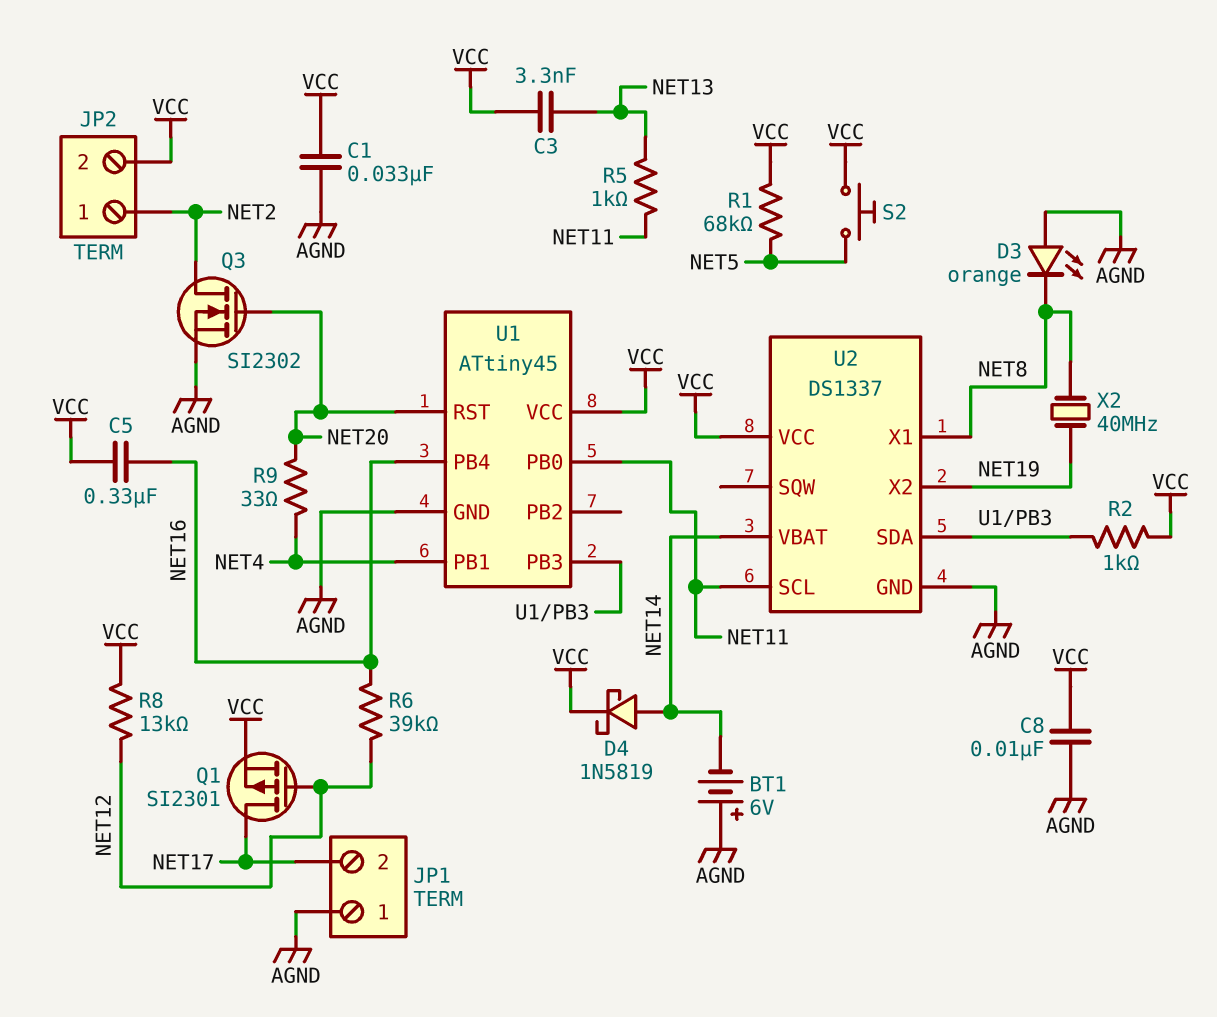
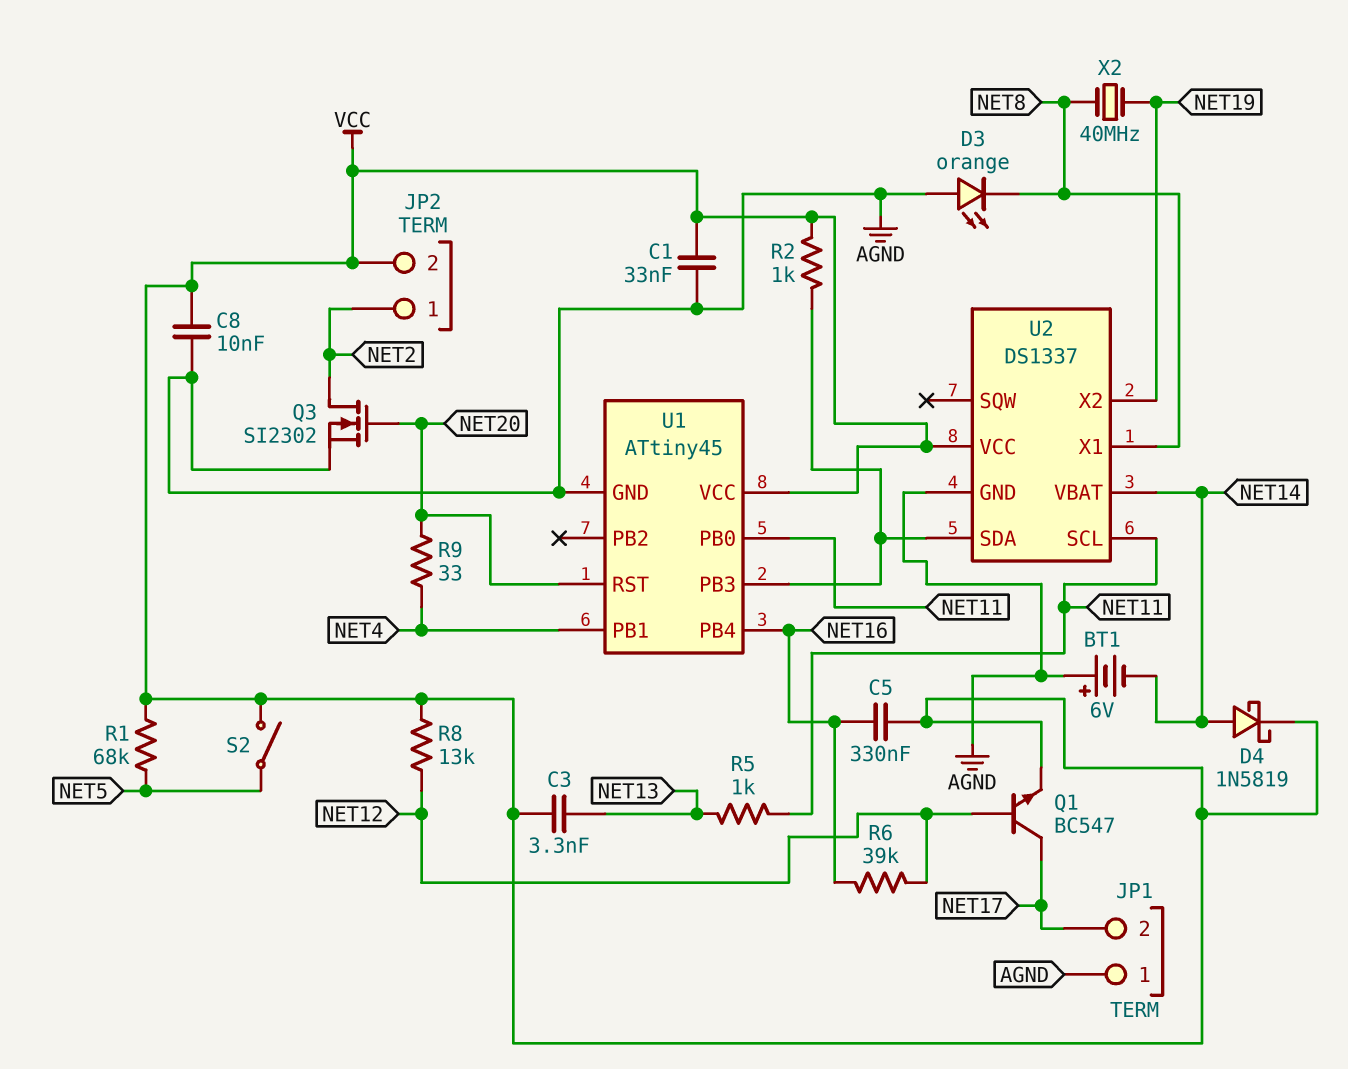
Q1: PMOS SI2301 (G NET12, D NET17, S VCC) -> NPN BC547 (B NET12, C NET17, E VCC)
S2: button (NET5, VCC) -> switch (NET5, VCC)

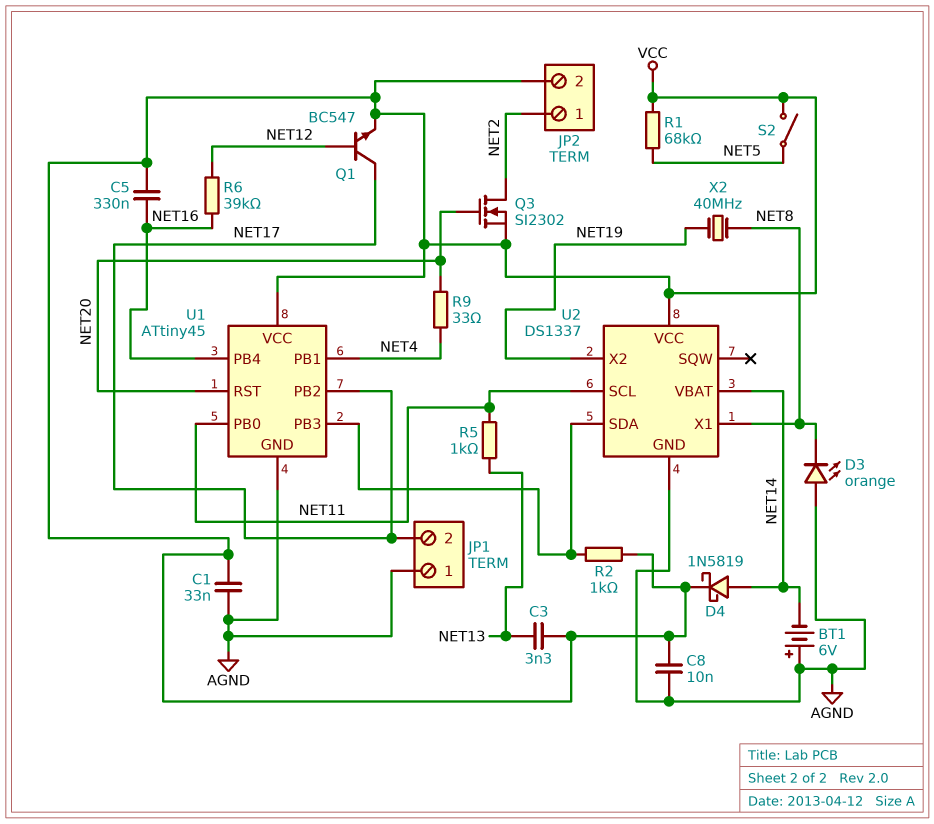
Q3: NMOS SI2302 (G NET20, D NET2, S AGND) -> NMOS SI2302 (G NET20, D NET2, S VCC)
R8: 13k (NET12, VCC) -> none
U1 pin PB2: none -> NET17

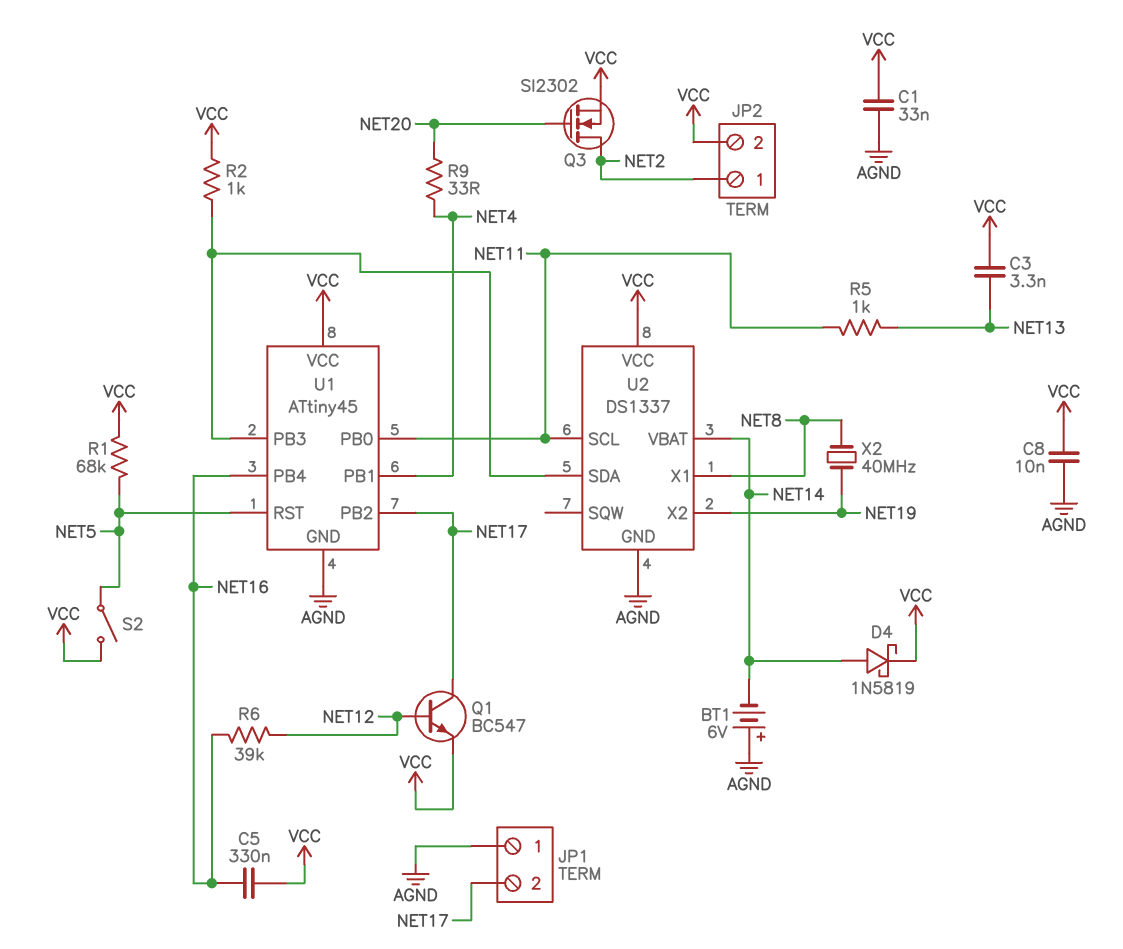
D3: LED orange (A AGND, K NET8) -> none
U1 pin RST: NET20 -> NET5

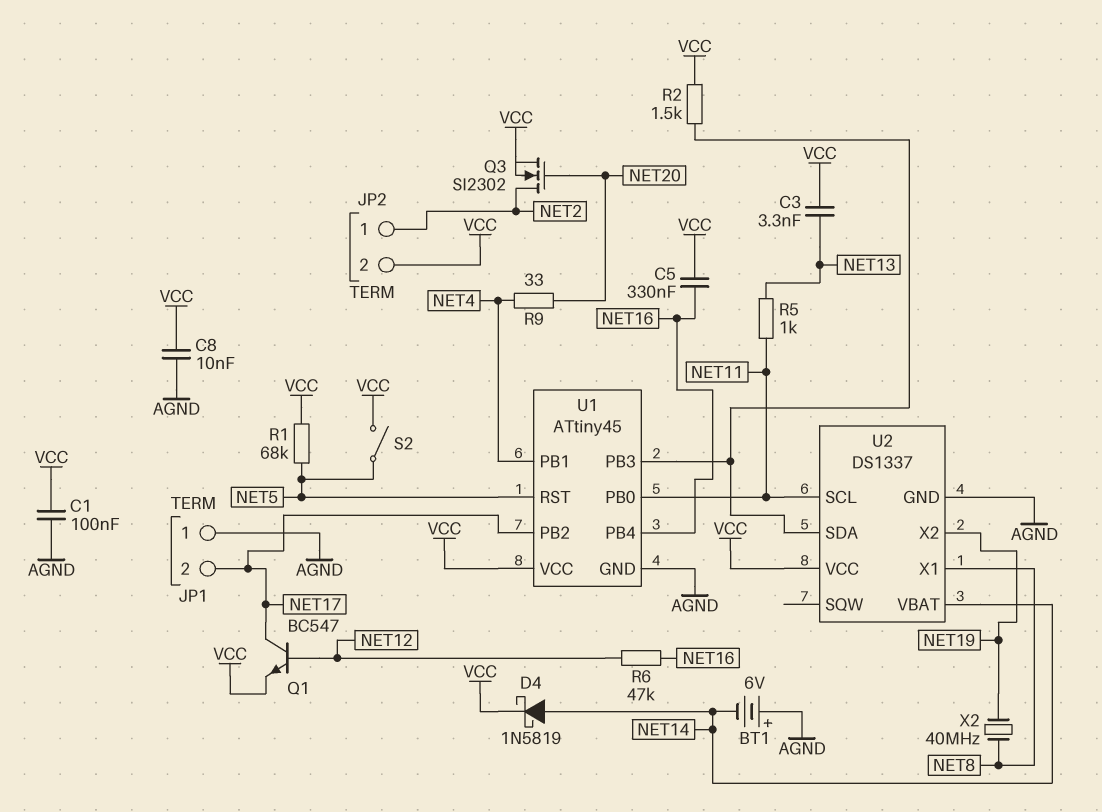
C1: 33nF (AGND, VCC) -> 100nF (AGND, VCC)
R2: 1k (U1/PB3, VCC) -> 1.5k (U1/PB3, VCC)
R6: 39k (NET12, NET16) -> 47k (NET12, NET16)

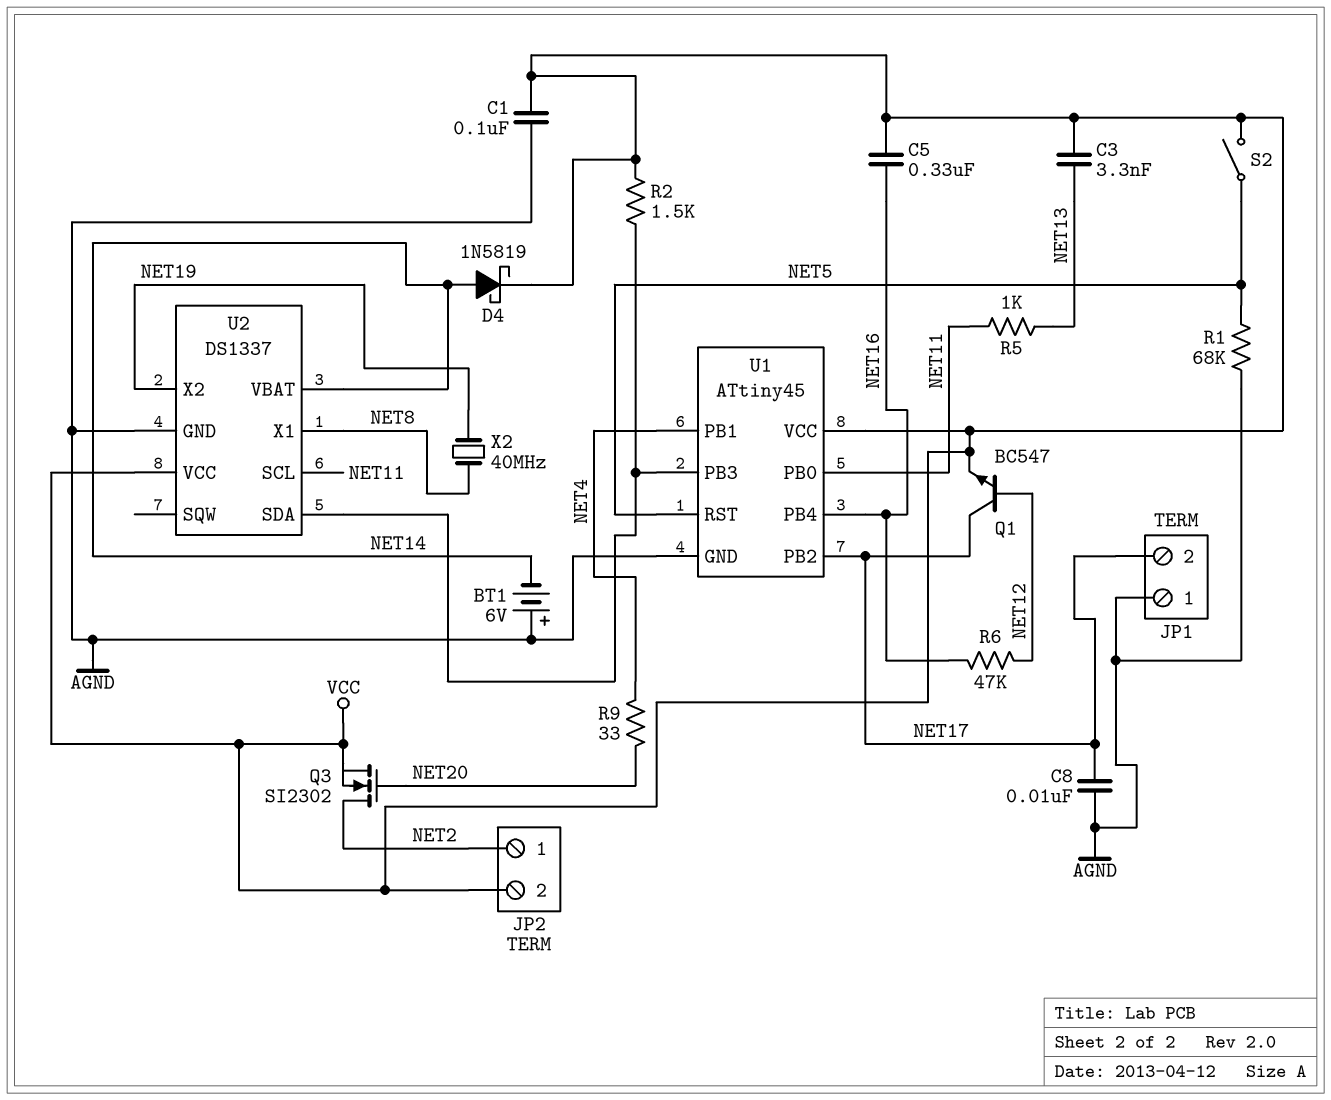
C8: 10nF (AGND, VCC) -> 10nF (AGND, NET17)
R1: 68k (NET5, VCC) -> 68k (AGND, NET5)

